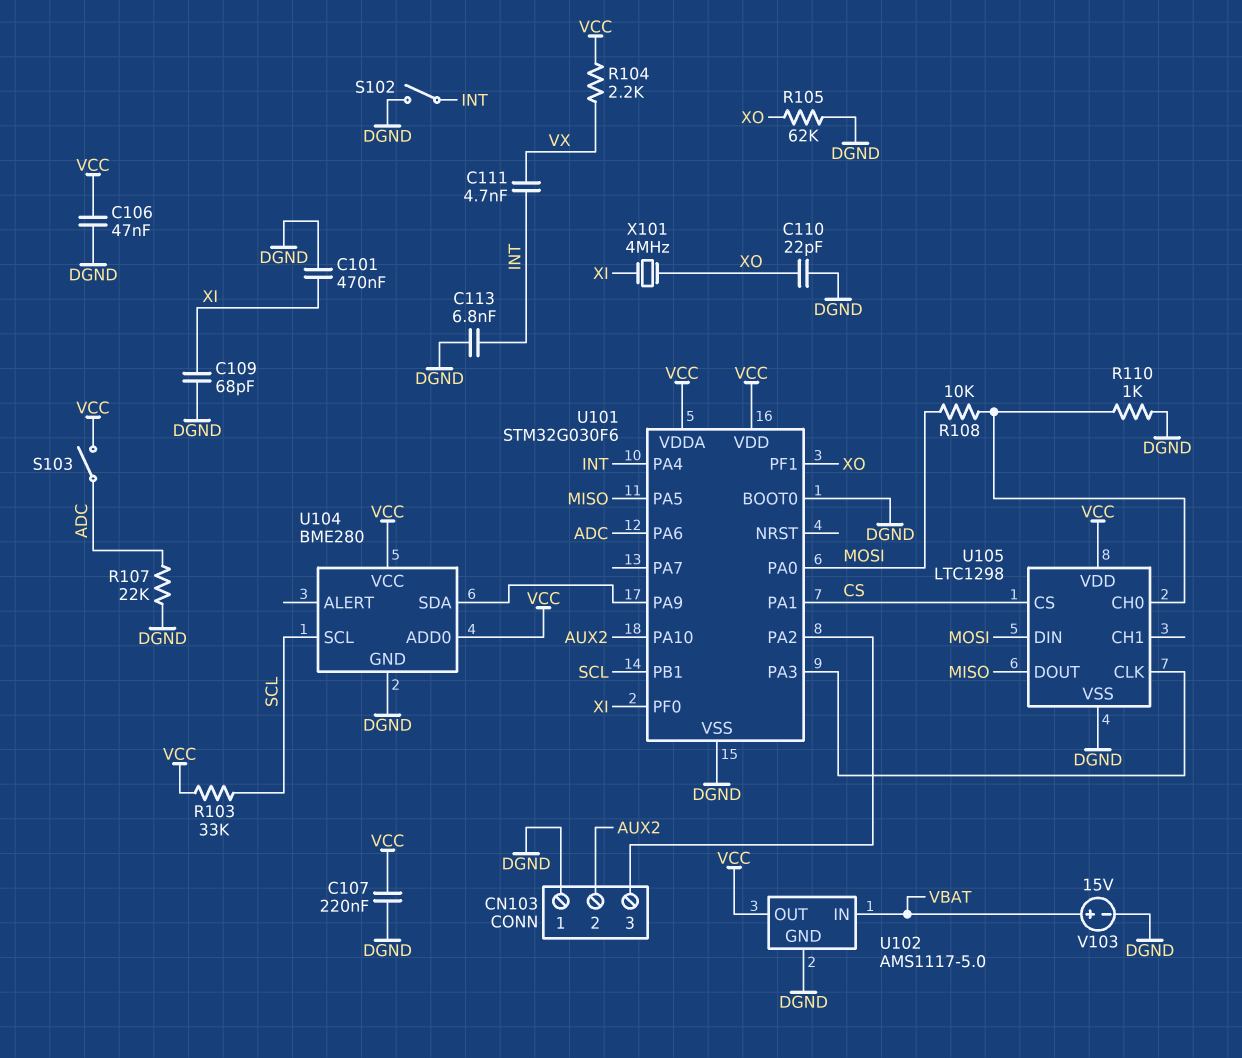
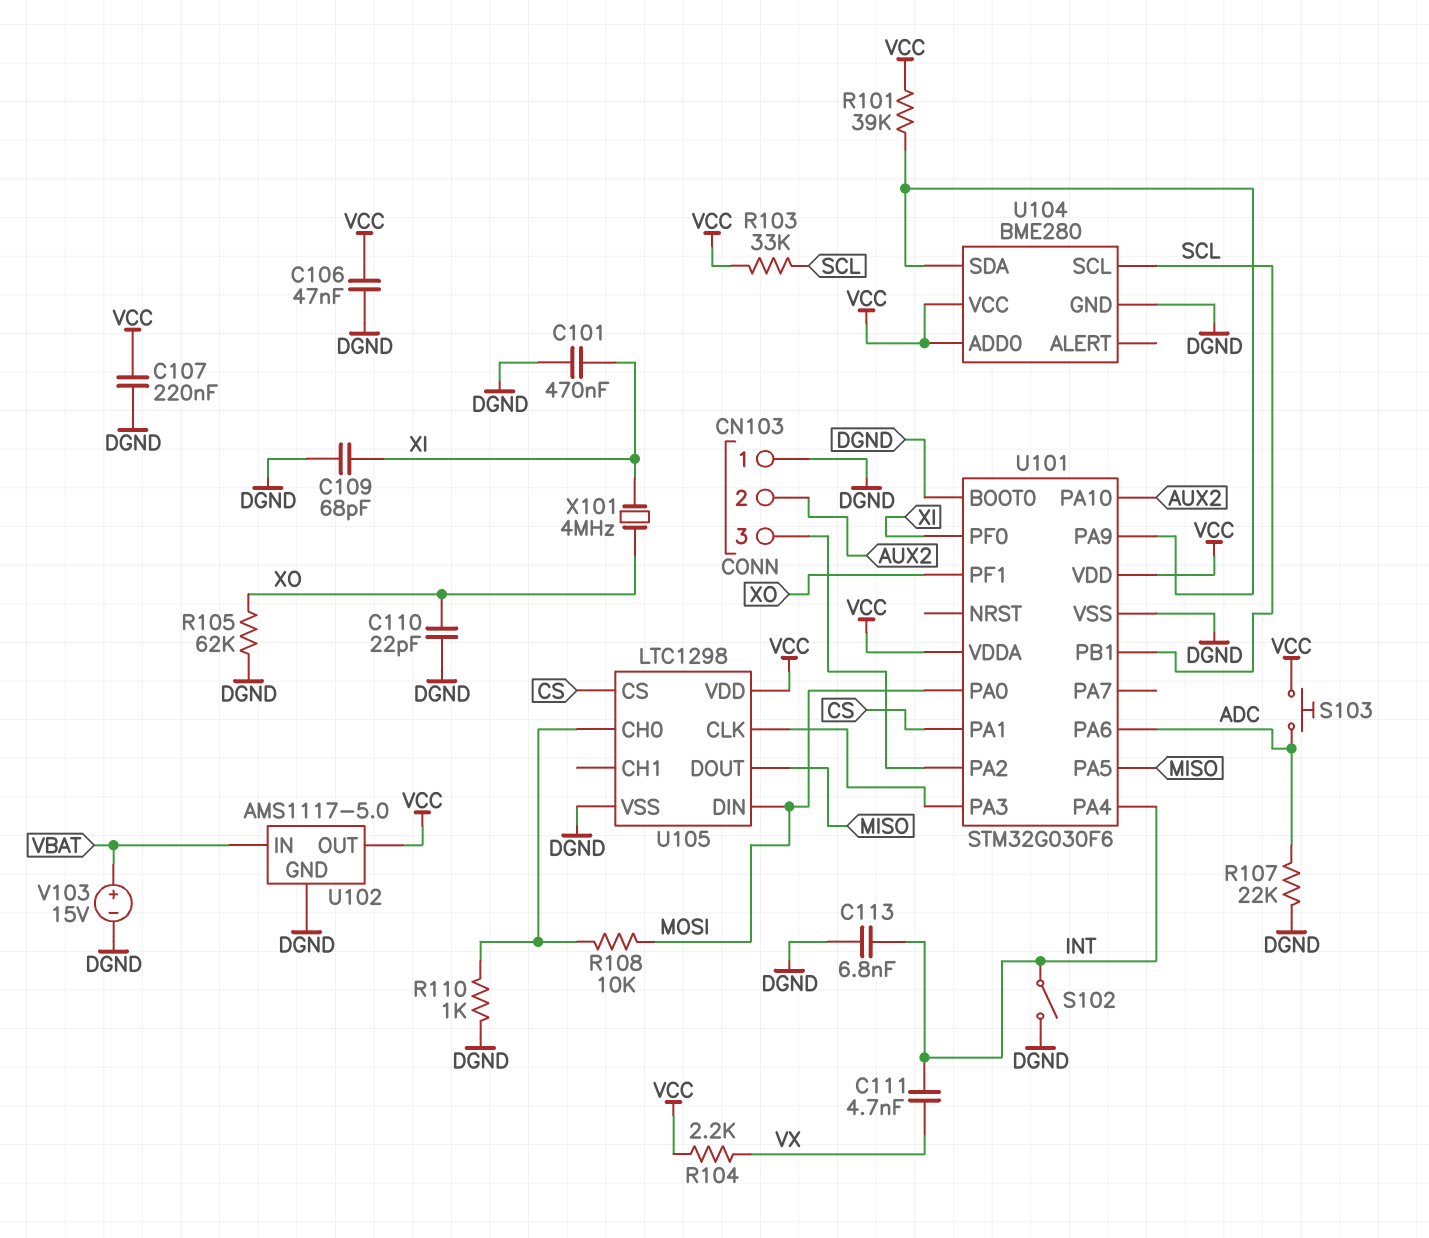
R101: none -> 39k (U101/PA9, VCC)
S103: switch (ADC, VCC) -> button (ADC, VCC)

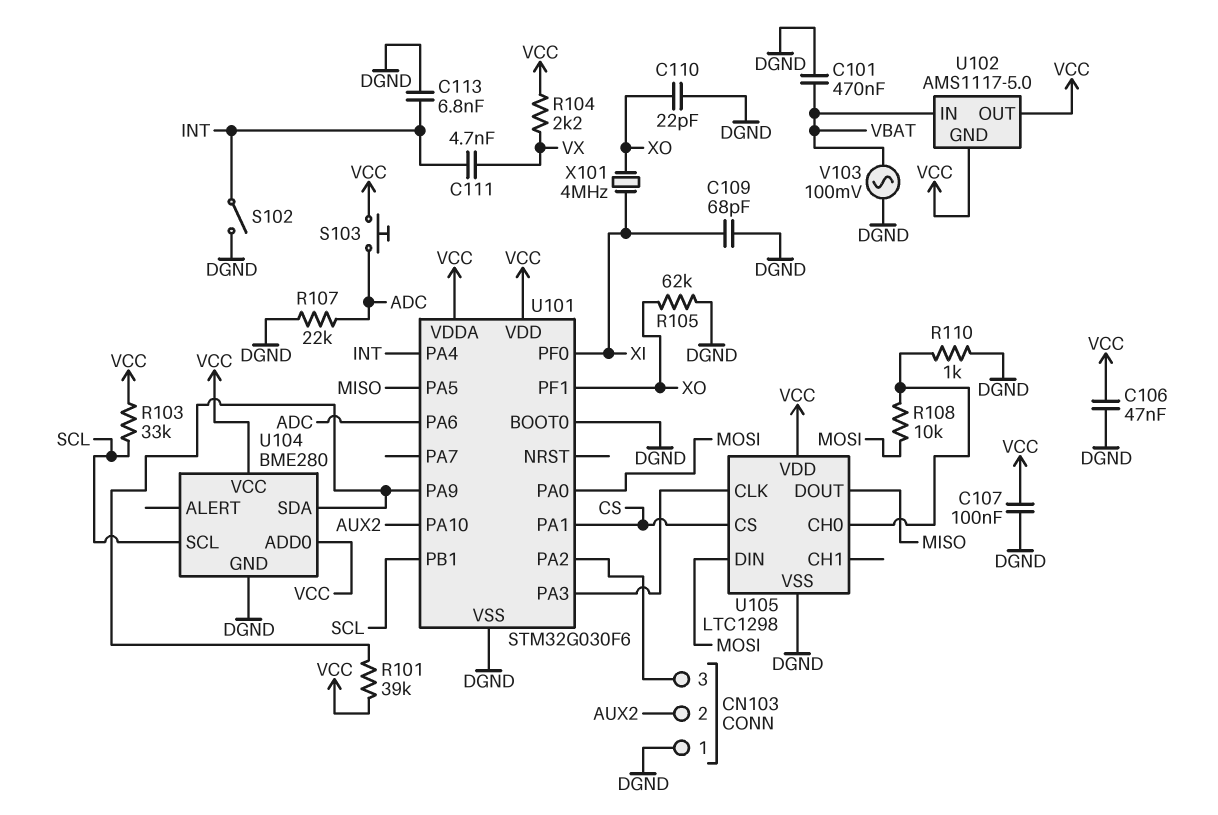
C101: 470nF (DGND, XI) -> 470nF (DGND, VBAT)
C107: 220nF (DGND, VCC) -> 100nF (DGND, VCC)
U102 pin GND: DGND -> VCC
V103: 15V (plus VBAT, minus DGND) -> AC 100mV (DGND, VBAT)

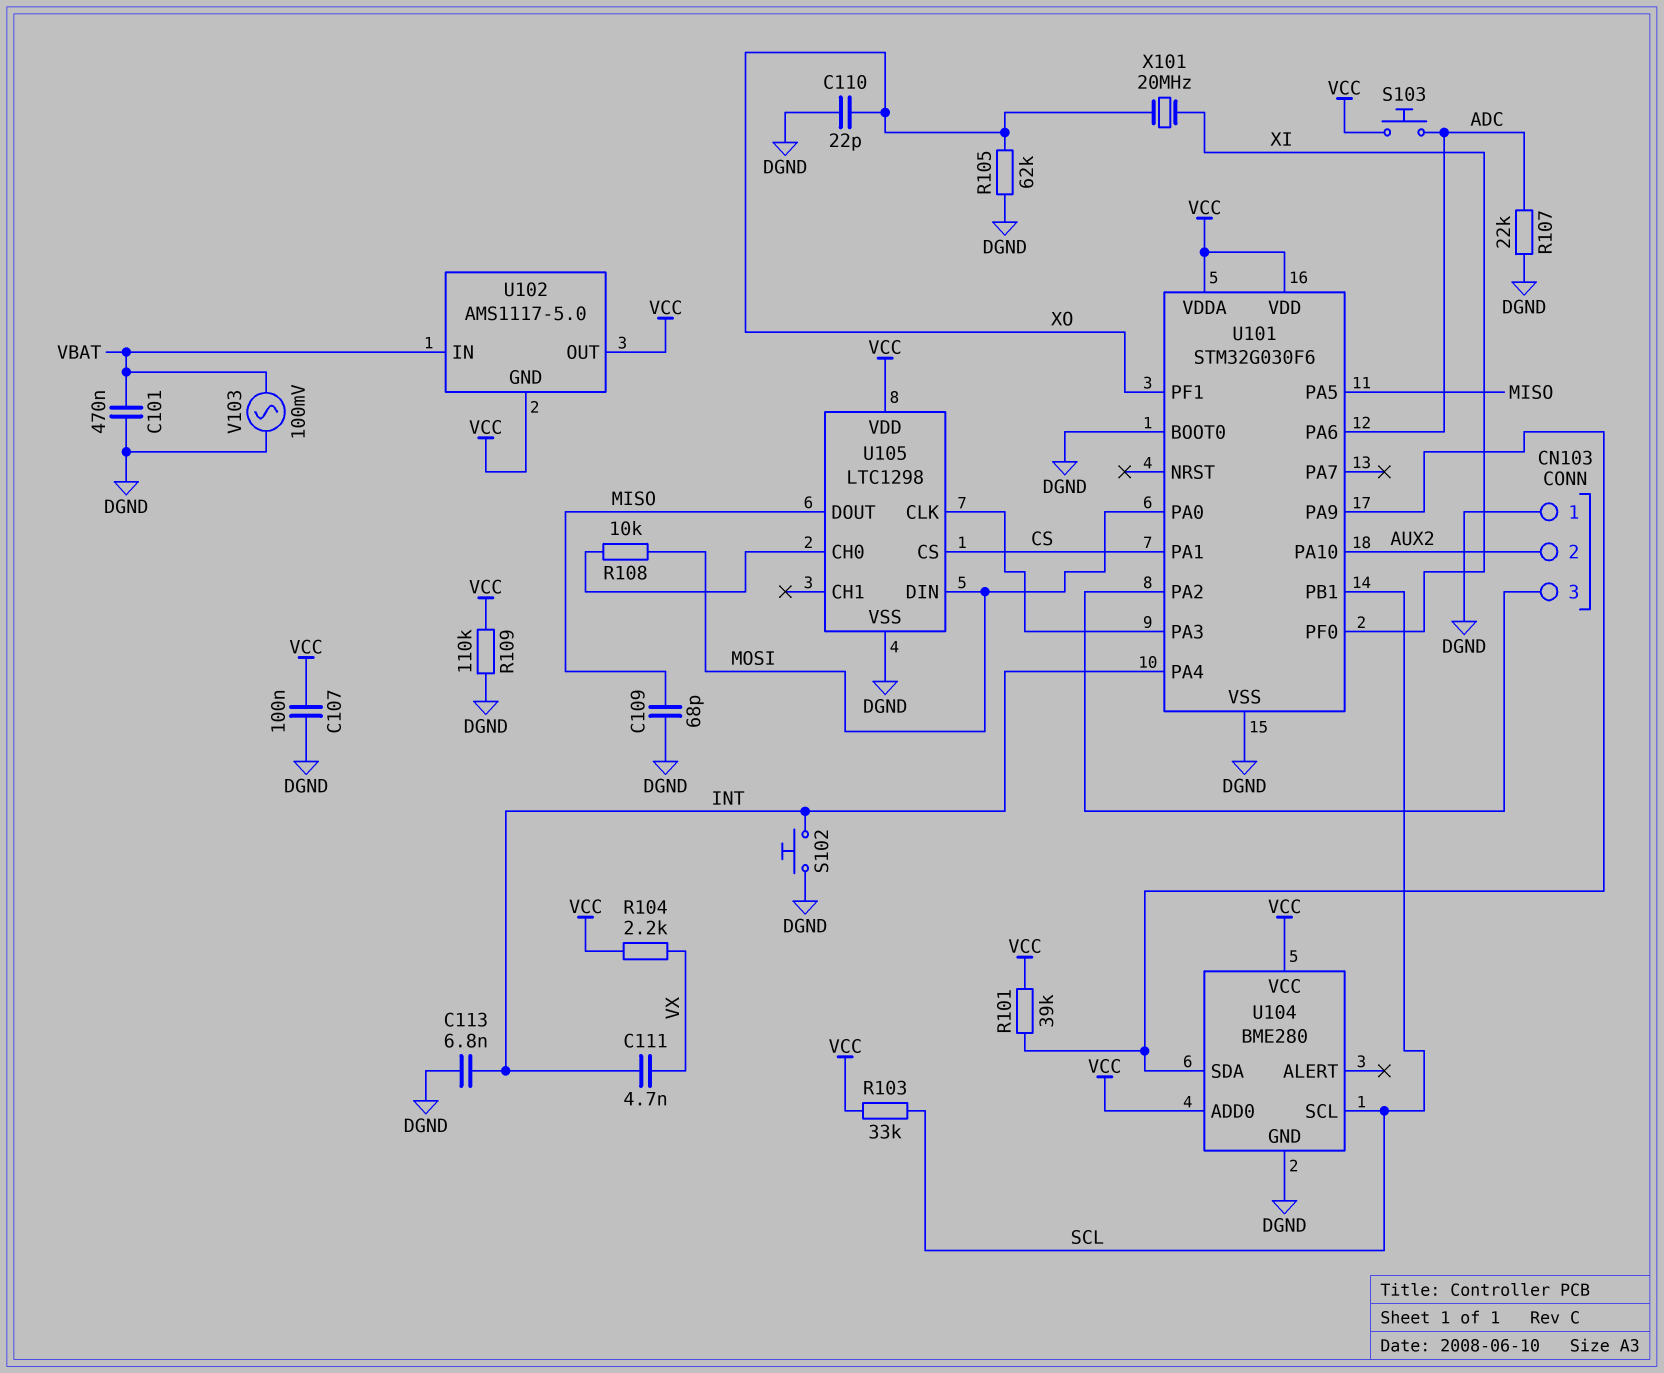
C106: 47nF (DGND, VCC) -> none
C109: 68pF (DGND, XI) -> 68pF (DGND, MISO)
R109: none -> 110k (DGND, VCC)
R110: 1k (DGND, U105/CH0) -> none
S102: switch (DGND, INT) -> button (DGND, INT)
X101: 4MHz (XI, XO) -> 20MHz (XI, XO)

